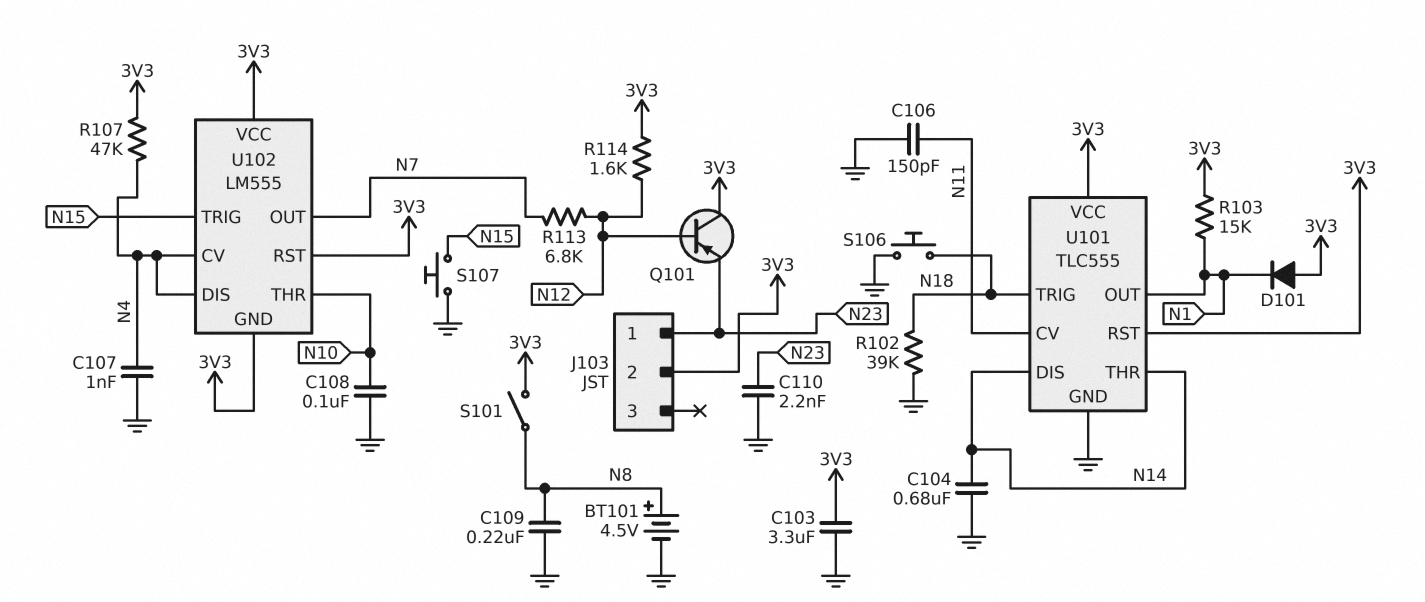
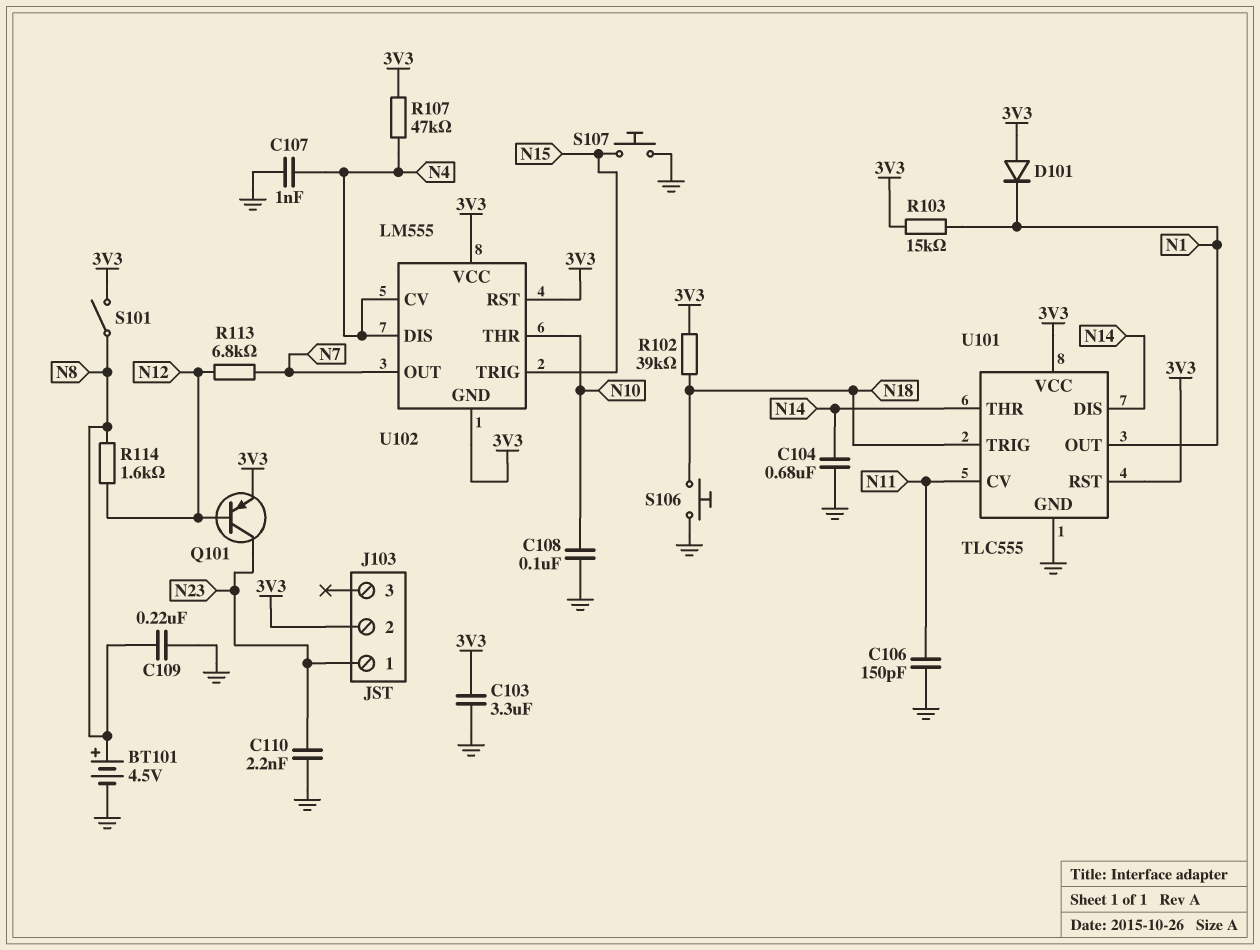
Q101: PNP (B N12, C 3V3, E N23) -> PNP (B N12, C N23, E 3V3)
R102: 39k (GND, N18) -> 39k (3V3, N18)
R114: 1.6k (3V3, N12) -> 1.6k (N8, N12)

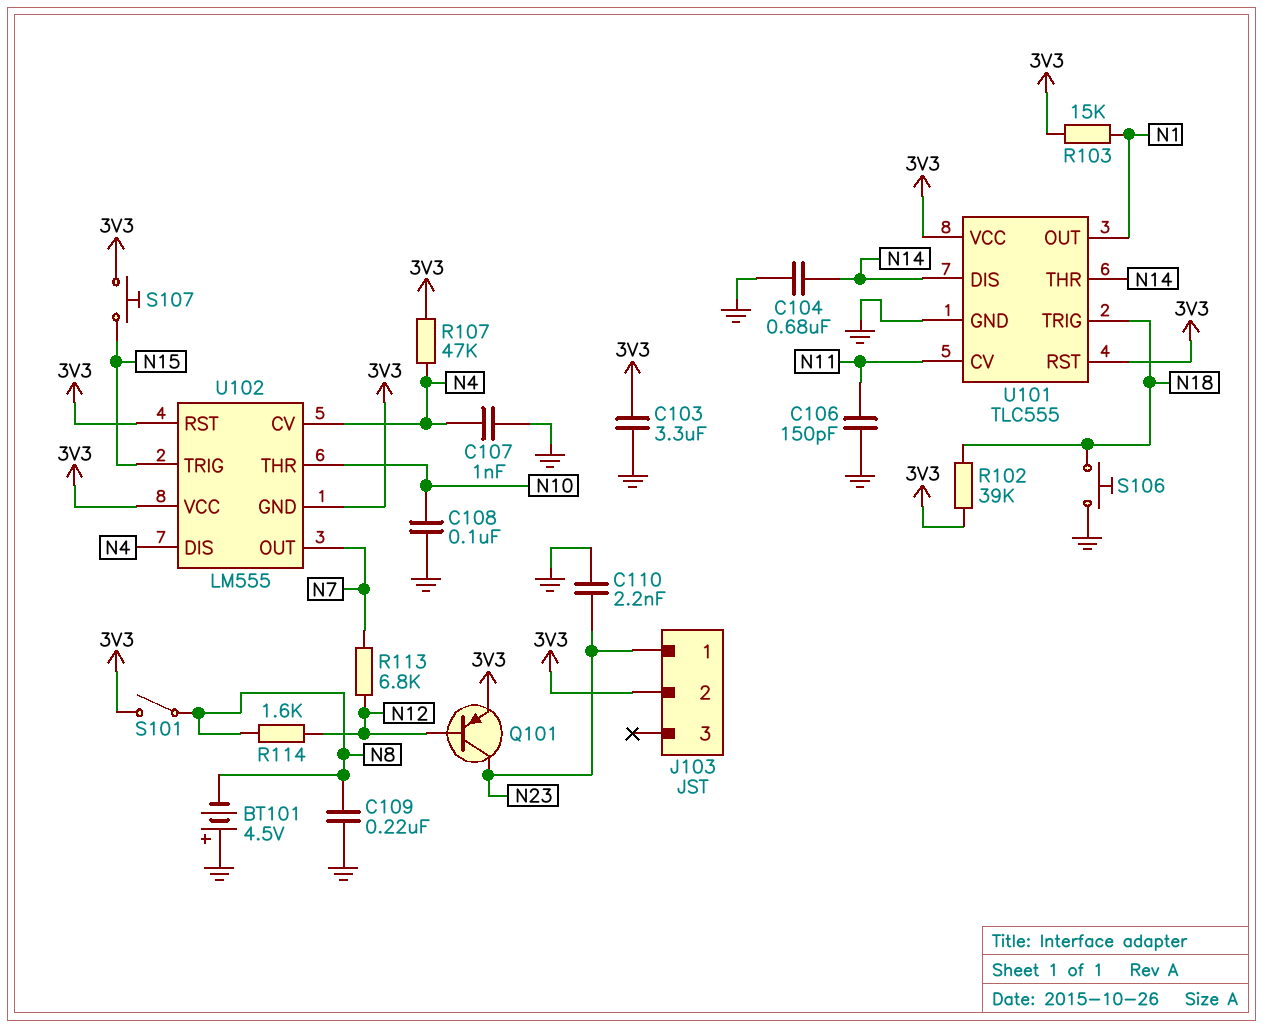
BT101: 4.5V (plus N8, minus GND) -> 4.5V (plus GND, minus N8)
D101: diode (A 3V3, K N1) -> none
S107: button (GND, N15) -> button (3V3, N15)

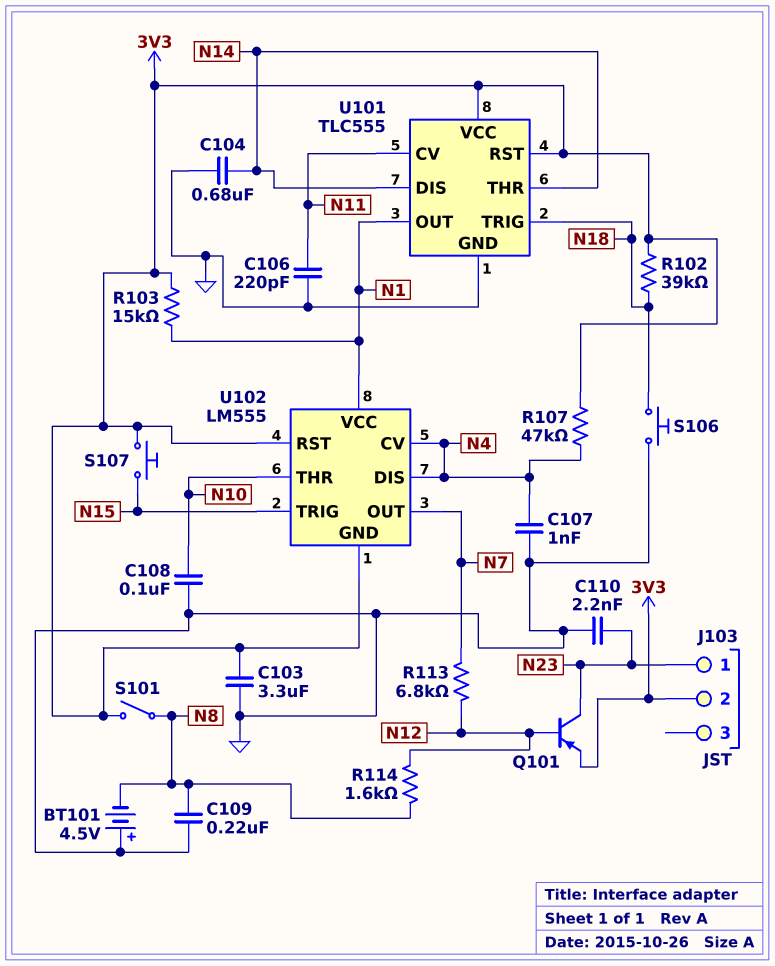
C106: 150pF (GND, N11) -> 220pF (GND, N11)
U102 pin VCC: 3V3 -> N1

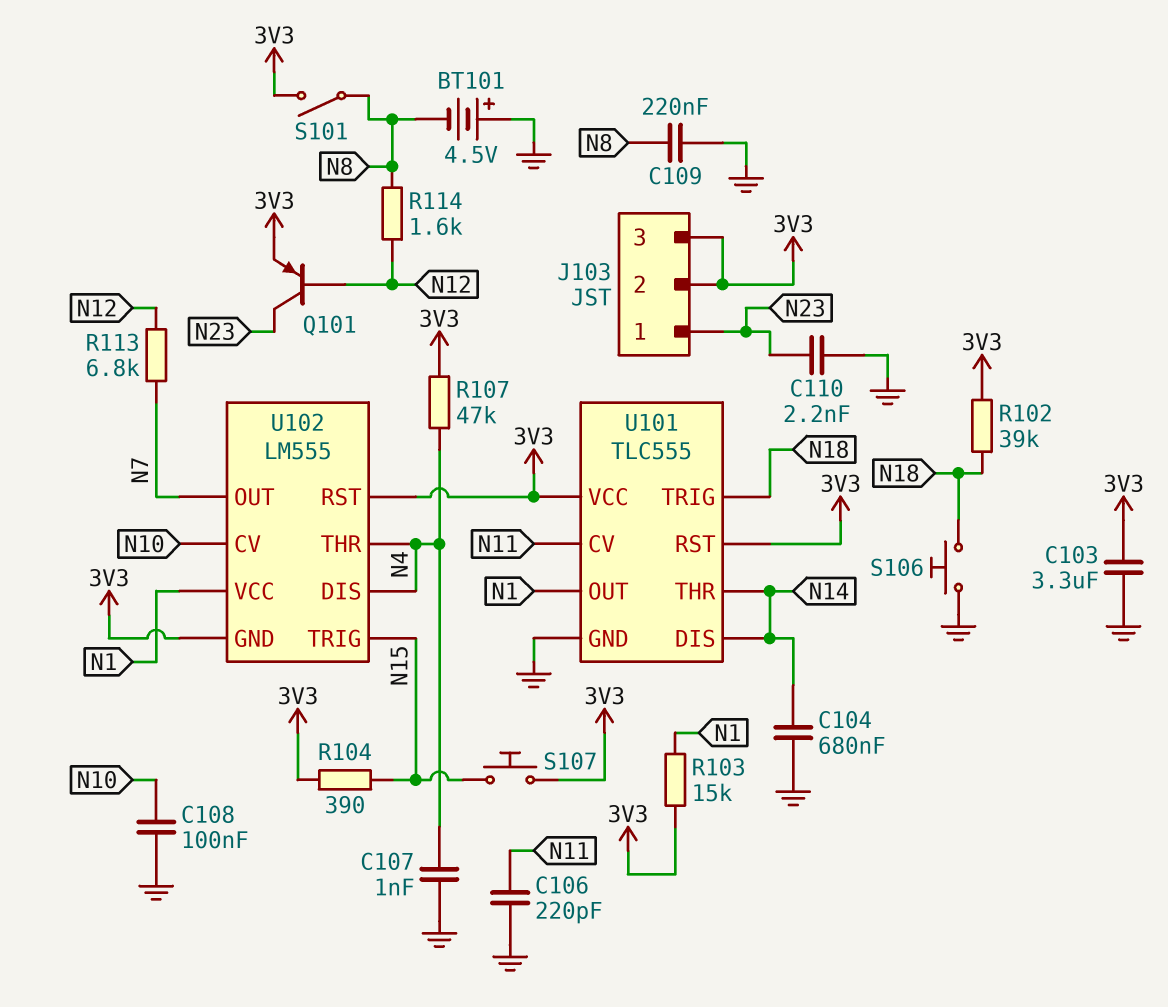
J103 pin 3: none -> 3V3
R104: none -> 390 (3V3, N15)
U102 pin CV: N4 -> N10
U102 pin THR: N10 -> N4

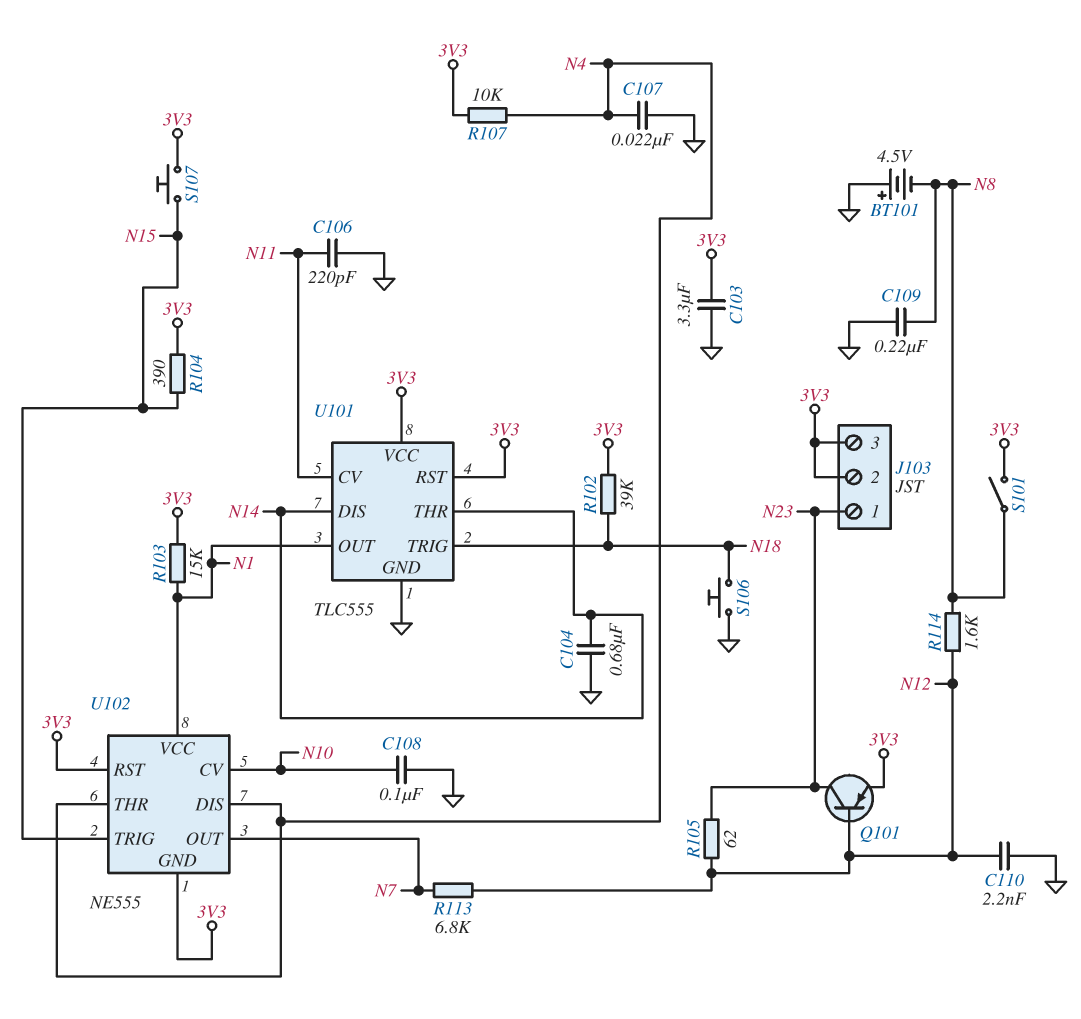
C107: 1nF (GND, N4) -> 22nF (GND, N4)
C110: 2.2nF (GND, N23) -> 2.2nF (GND, N12)
R105: none -> 62 (N12, N23)
R107: 47k (3V3, N4) -> 10k (3V3, N4)
U102: LM555 -> NE555

